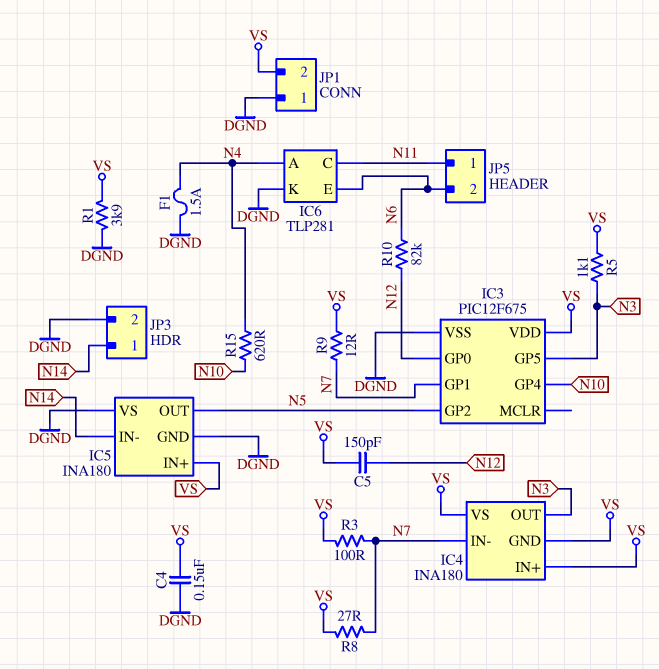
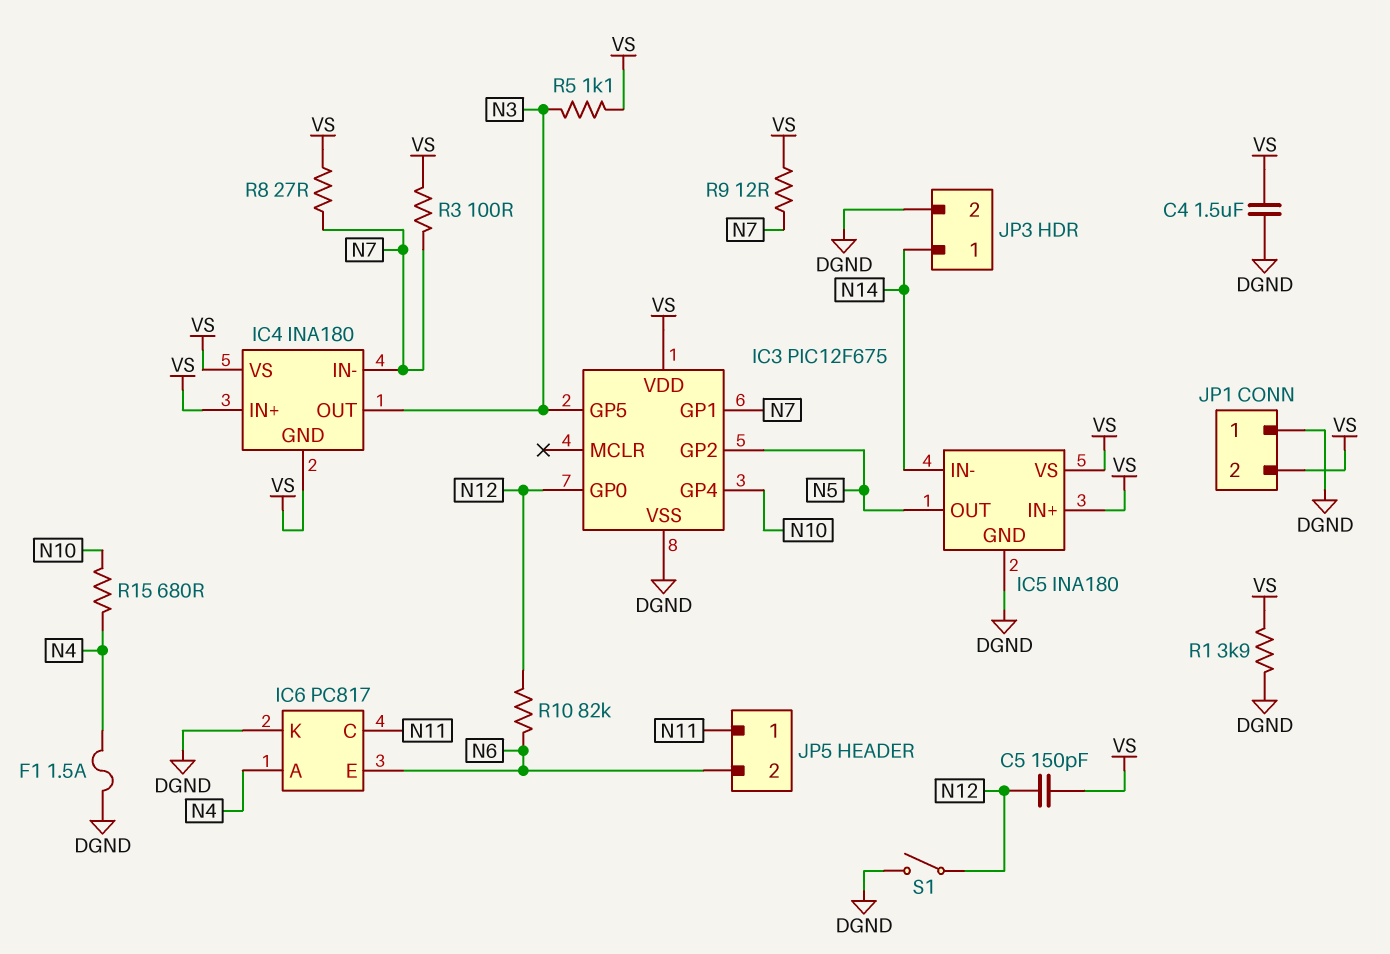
C4: 150nF (DGND, VS) -> 1.5uF (DGND, VS)
IC5 pin VS: DGND -> VS
IC6: TLP281 -> PC817
R15: 620 (N4, N10) -> 680 (N4, N10)
S1: none -> switch (DGND, N12)

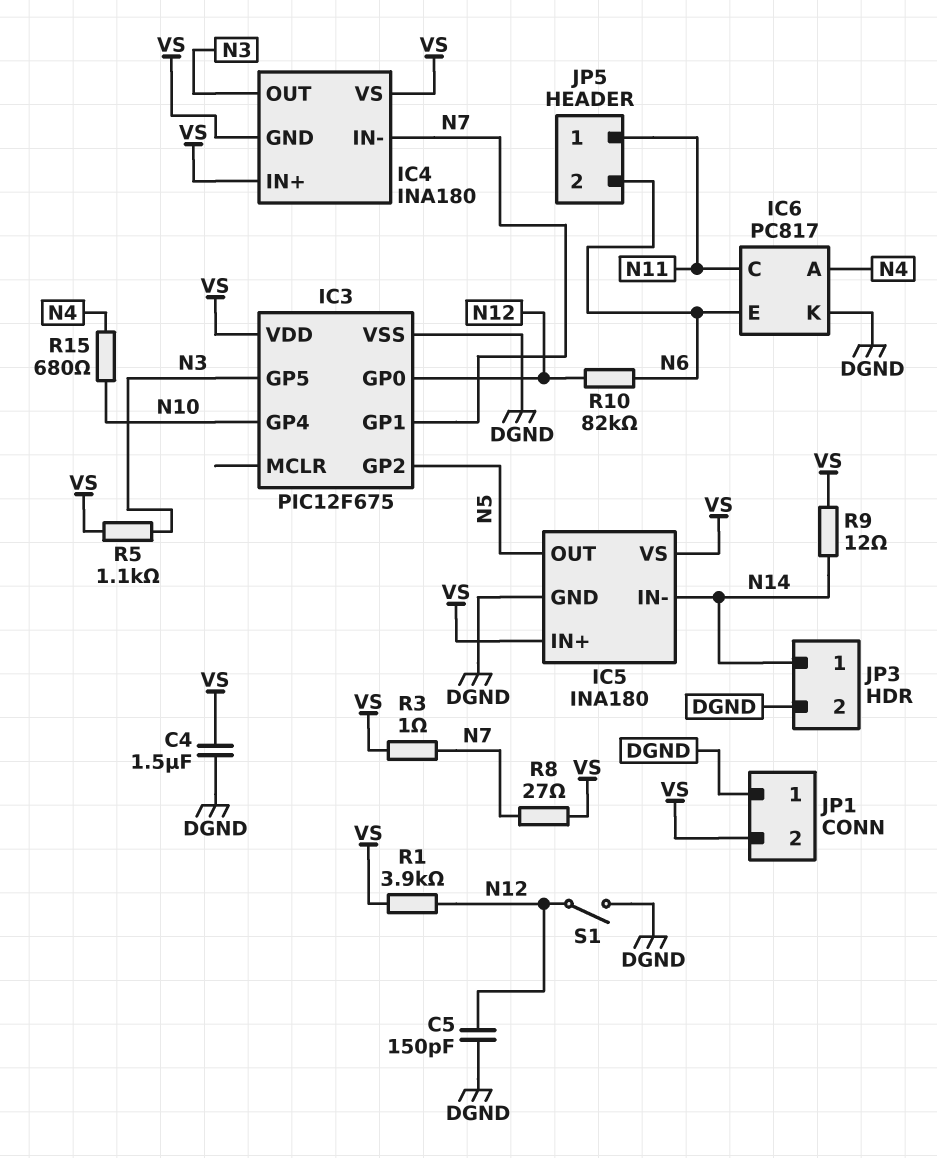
C5: 150pF (N12, VS) -> 150pF (DGND, N12)
F1: 1.5A (DGND, N4) -> none
R1: 3.9k (DGND, VS) -> 3.9k (N12, VS)
R3: 100 (N7, VS) -> 1 (N7, VS)
R9: 12 (N7, VS) -> 12 (N14, VS)

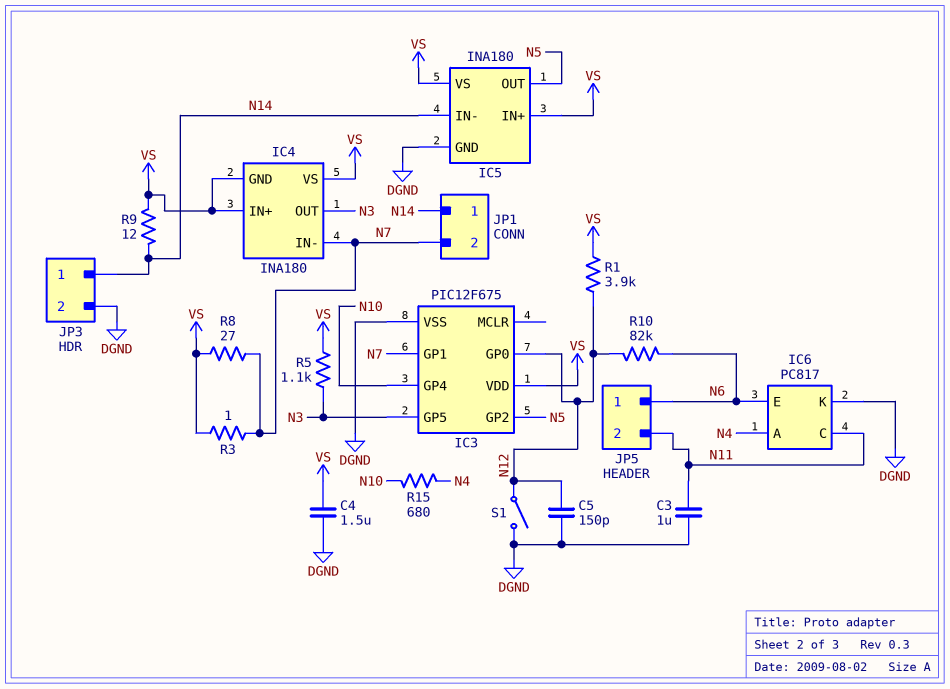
C3: none -> 1uF (DGND, N11)
JP1 pin 1: DGND -> N14
JP1 pin 2: VS -> N7
JP5 pin 1: N11 -> N6
JP5 pin 2: N6 -> N11

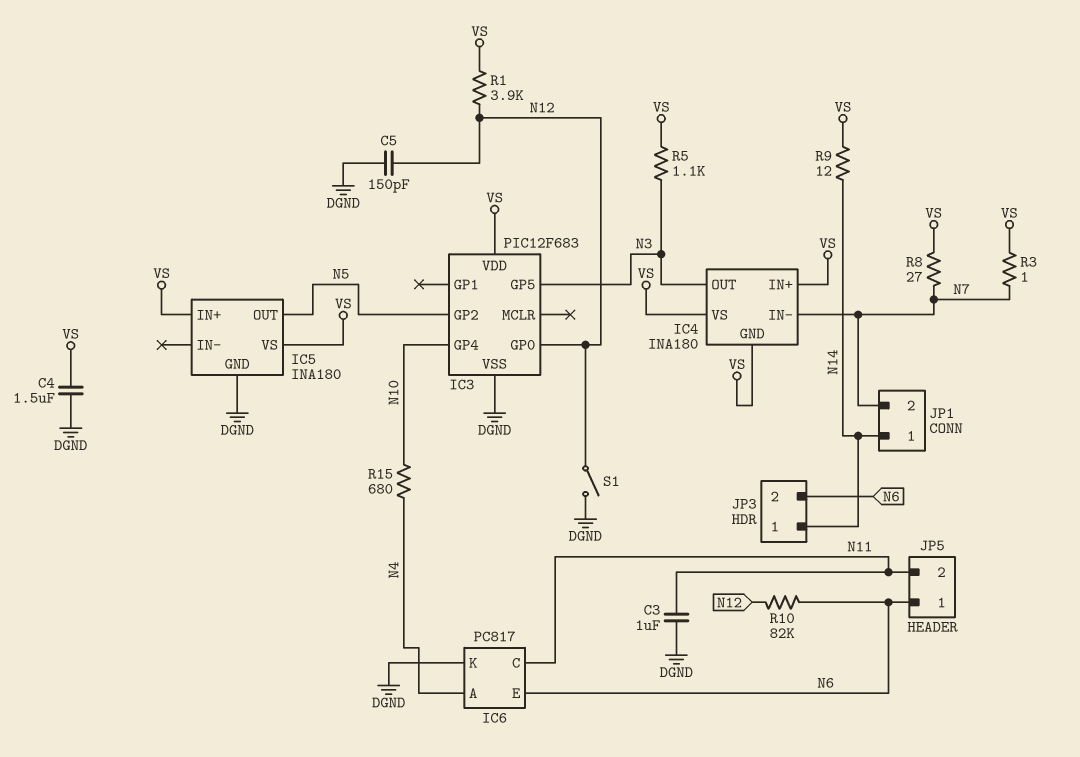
IC3: PIC12F675 -> PIC12F683
IC3 pin GP1: N7 -> none
IC5 pin IN-: N14 -> none
JP3 pin 2: DGND -> N6

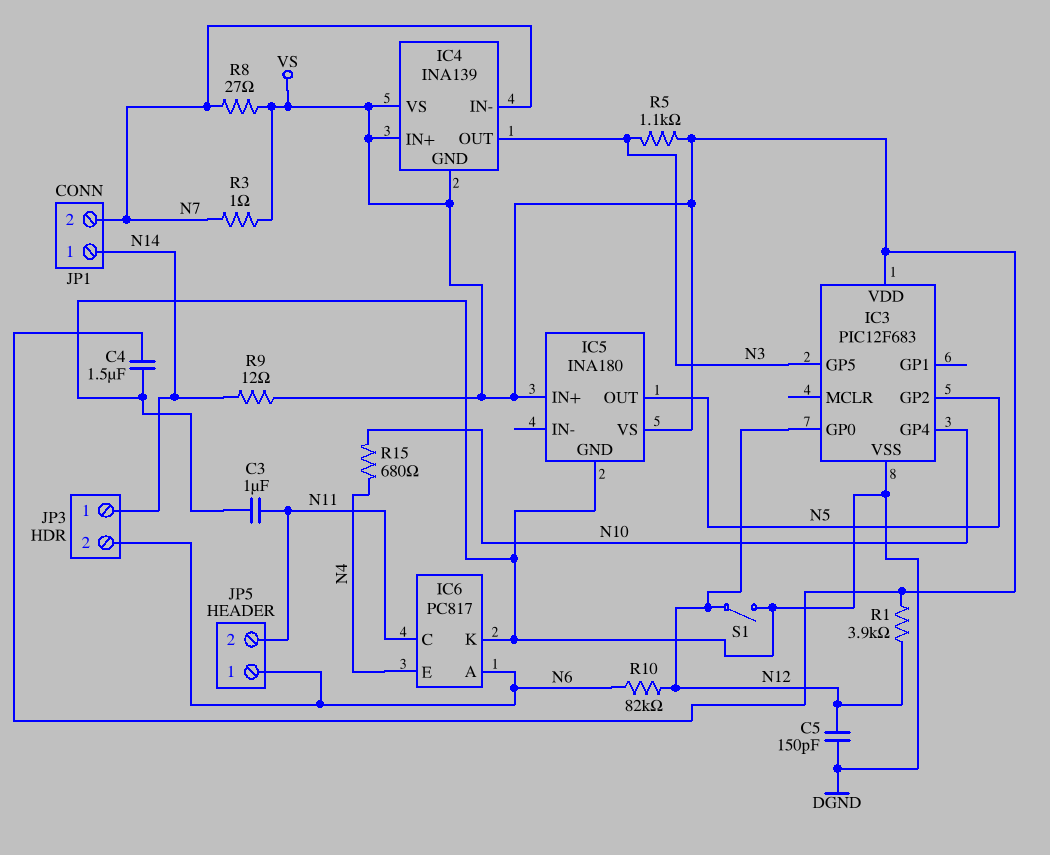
IC4: INA180 -> INA139
IC6 pin A: N4 -> N6
IC6 pin E: N6 -> N4

